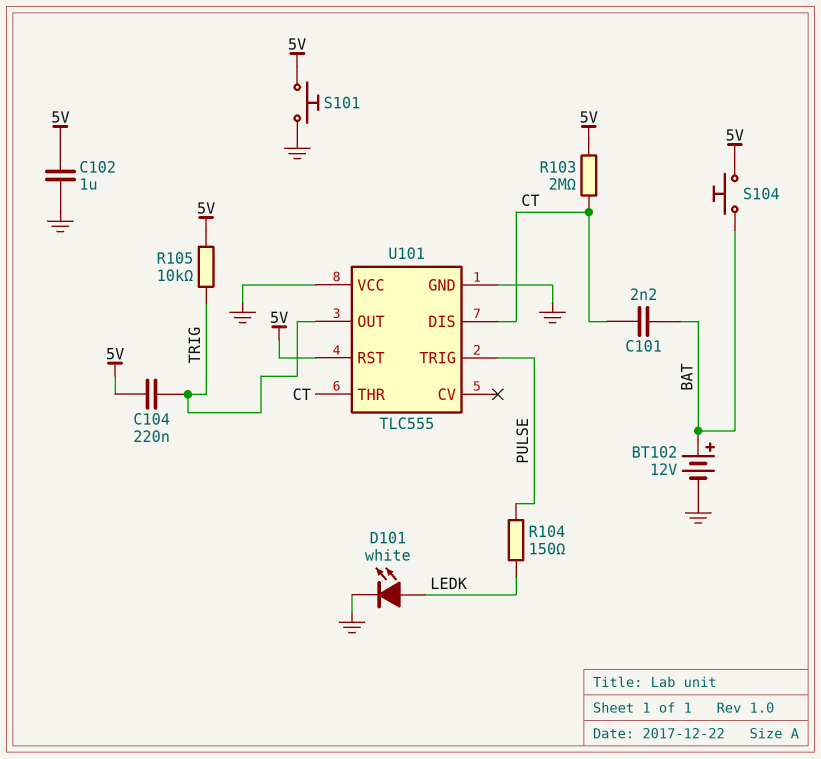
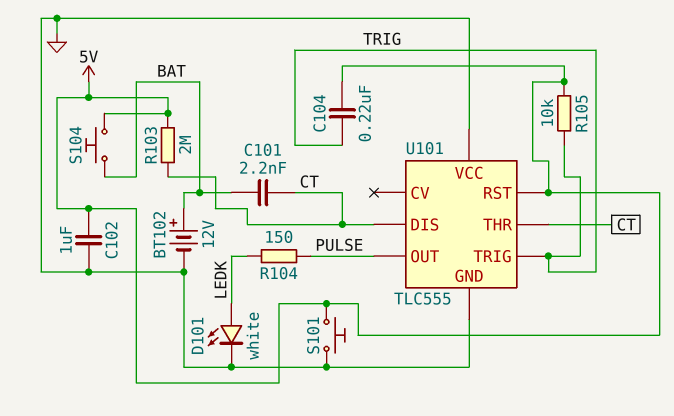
U101 pin OUT: TRIG -> PULSE
U101 pin TRIG: PULSE -> TRIG

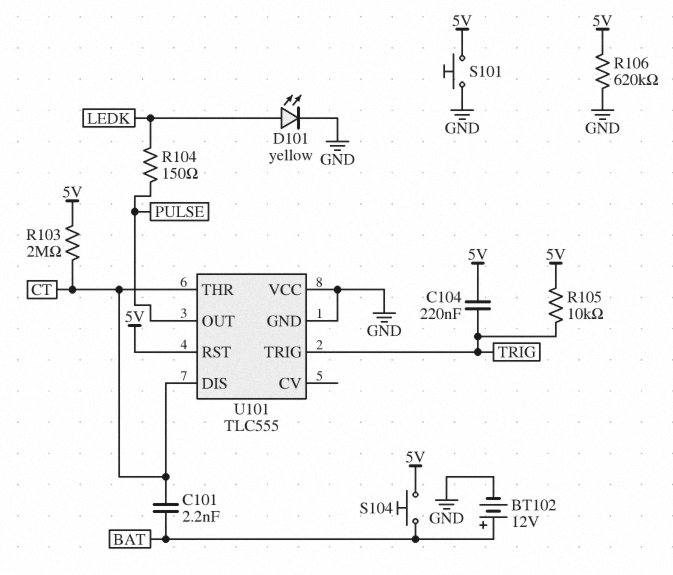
C102: 1uF (5V, GND) -> none
D101: LED white (A LEDK, K GND) -> LED yellow (A LEDK, K GND)
R106: none -> 620k (5V, GND)

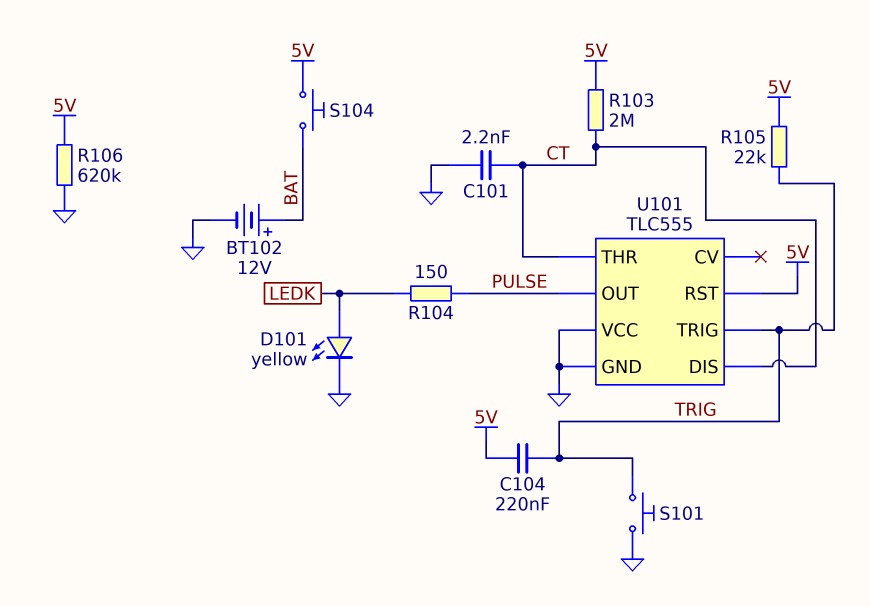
C101: 2.2nF (BAT, CT) -> 2.2nF (CT, GND)
R105: 10k (5V, TRIG) -> 22k (5V, TRIG)
S101: button (5V, GND) -> button (GND, TRIG)

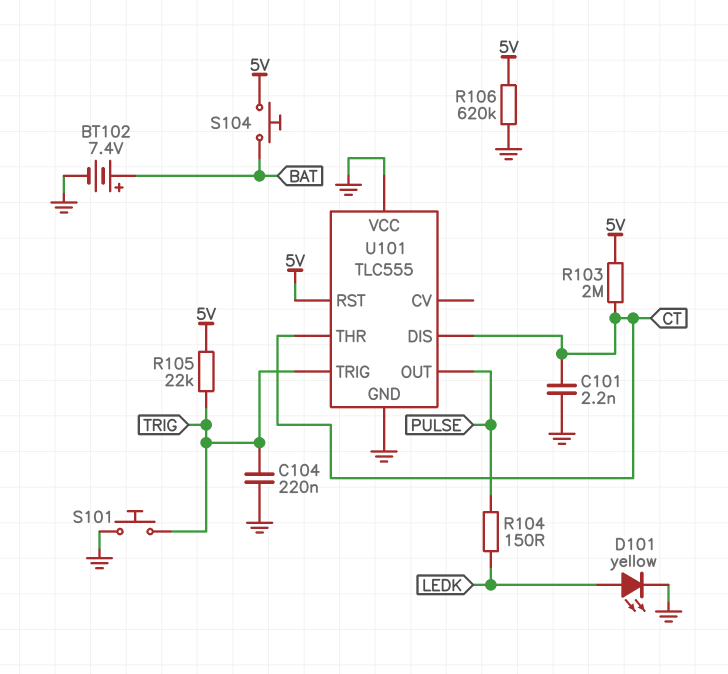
BT102: 12V (plus BAT, minus GND) -> 7.4V (plus BAT, minus GND)
C104: 220nF (5V, TRIG) -> 220nF (GND, TRIG)

